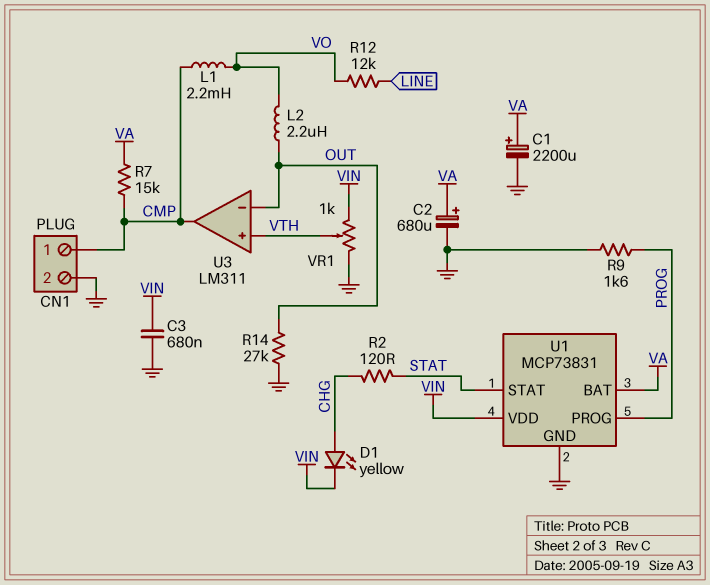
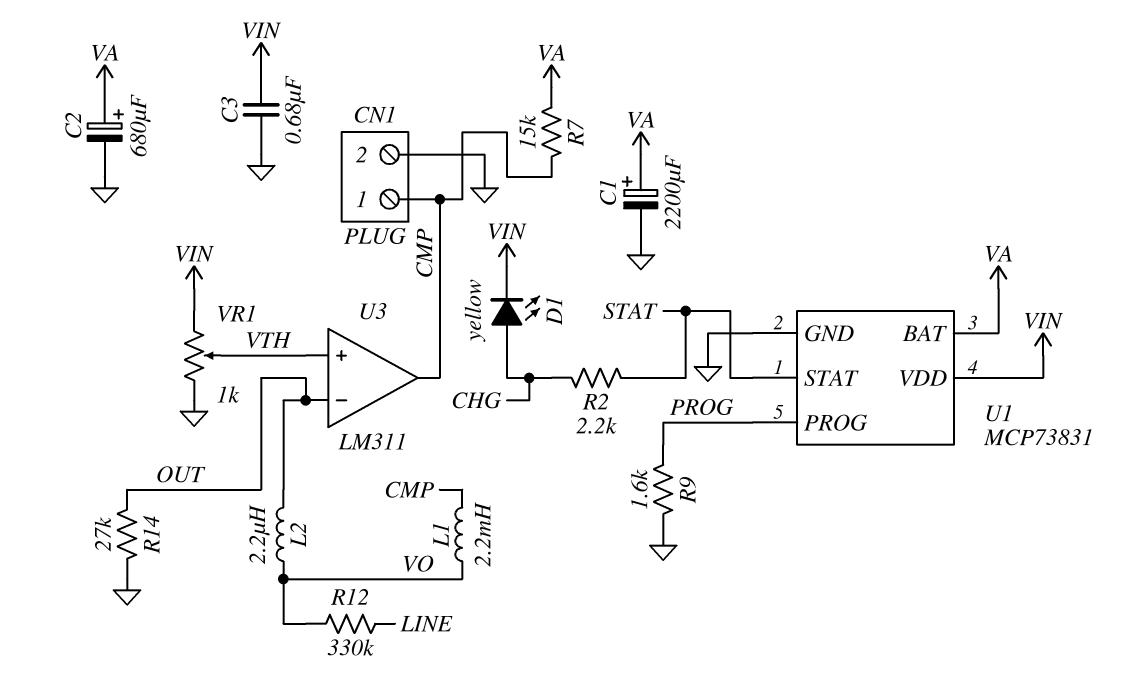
R2: 120 (CHG, STAT) -> 2.2k (CHG, STAT)
R12: 12k (LINE, VO) -> 330k (LINE, VO)

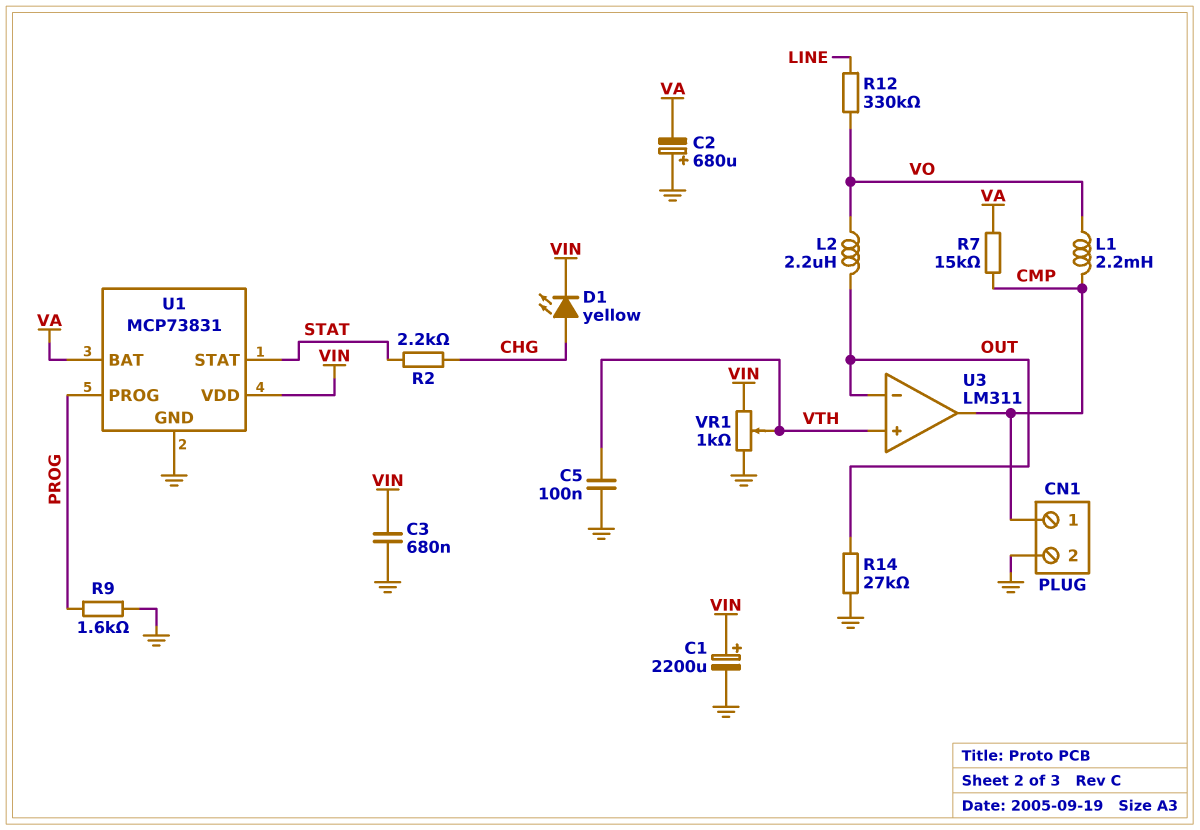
C1: 2200uF (plus VA, minus GND) -> 2200uF (plus VIN, minus GND)
C2: 680uF (plus VA, minus GND) -> 680uF (plus GND, minus VA)
C5: none -> 100nF (GND, VTH)

